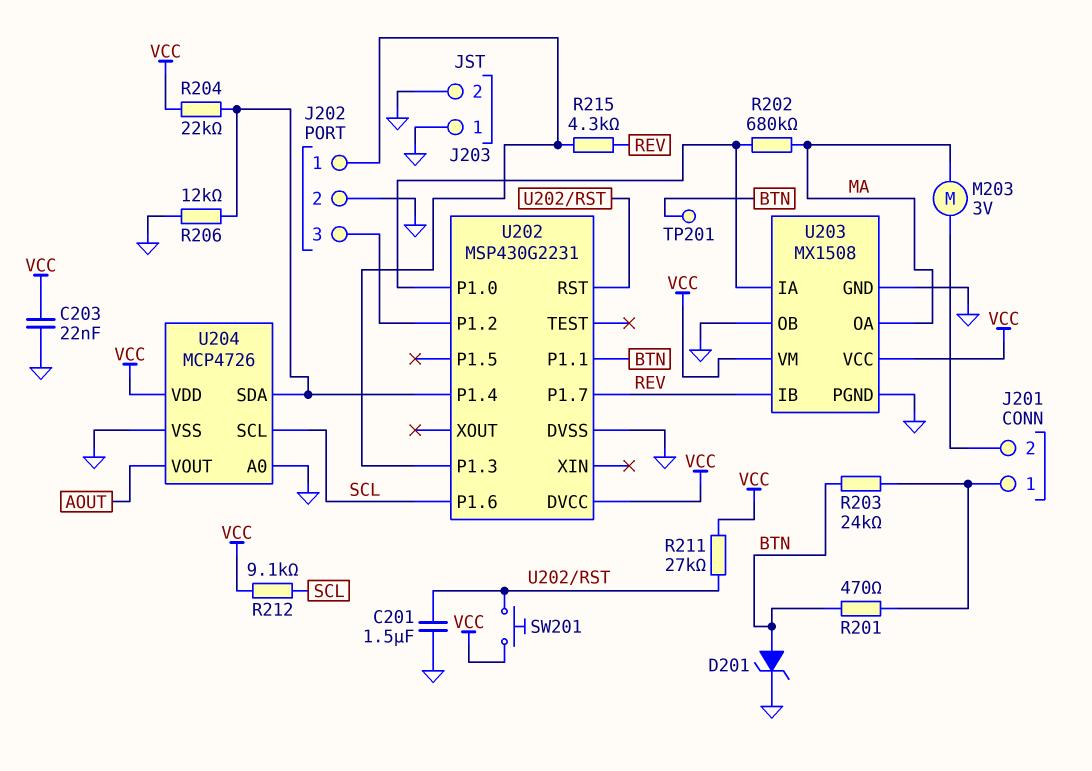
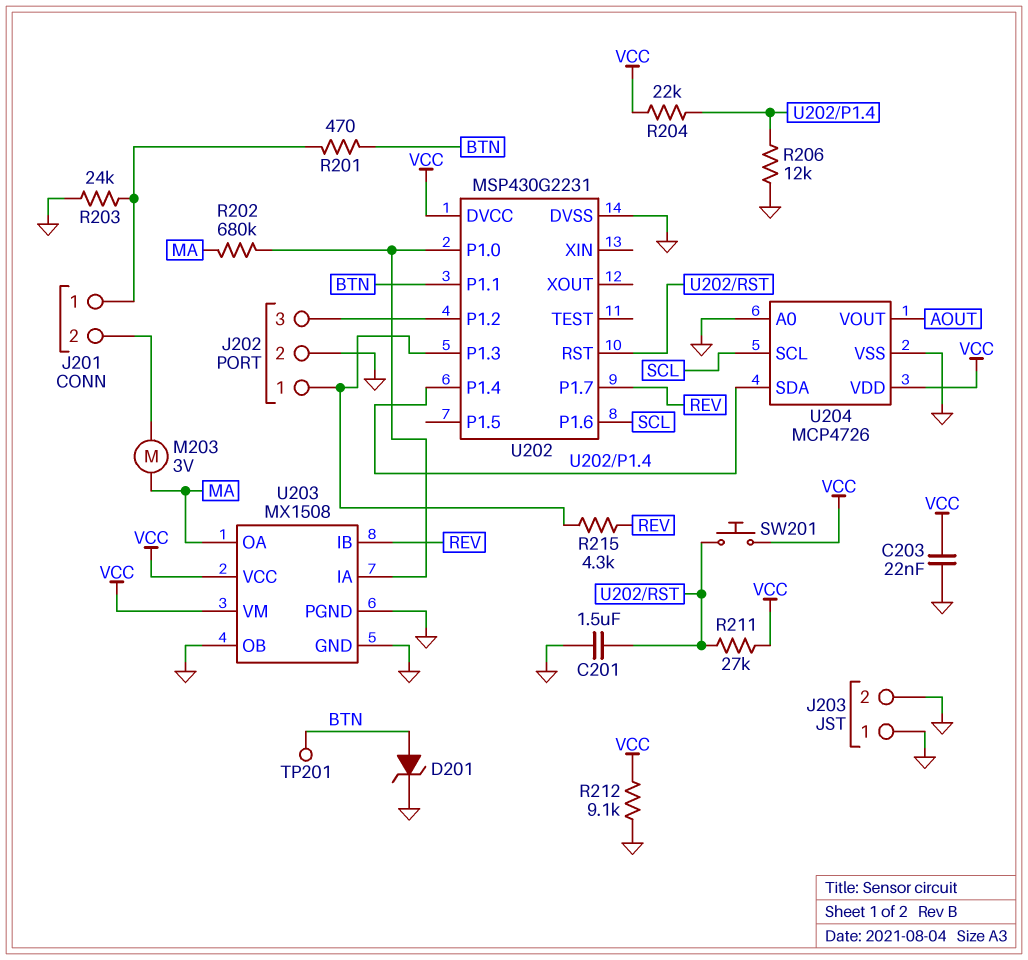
R203: 24k (BTN, J201/1) -> 24k (GND, J201/1)
R212: 9.1k (SCL, VCC) -> 9.1k (GND, VCC)

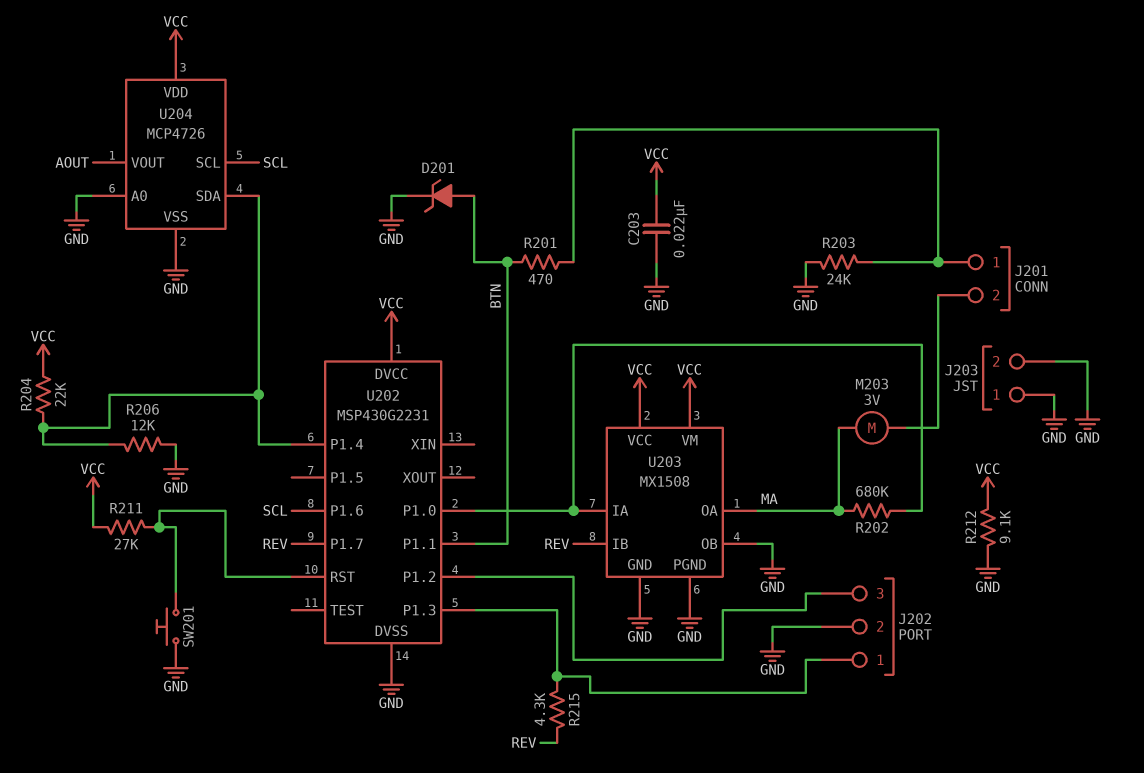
C201: 1.5uF (GND, U202/RST) -> none
SW201: button (U202/RST, VCC) -> button (GND, U202/RST)
TP201: test point (BTN) -> none

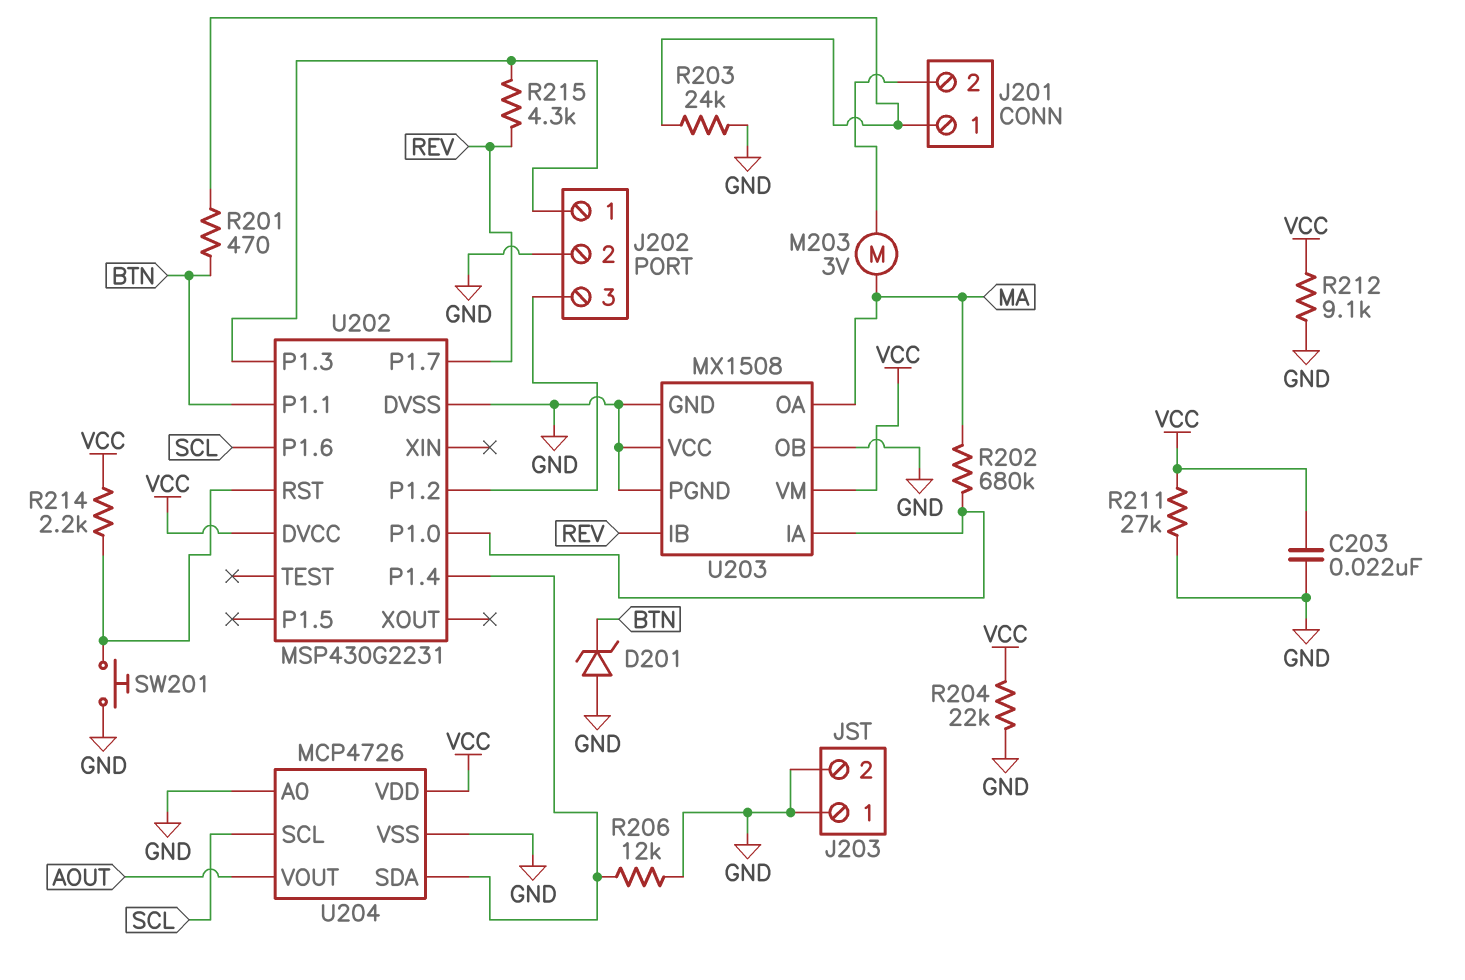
D201: zener (A BTN, K GND) -> zener (A GND, K BTN)
R204: 22k (U202/P1.4, VCC) -> 22k (GND, VCC)
R211: 27k (U202/RST, VCC) -> 27k (GND, VCC)
R214: none -> 2.2k (U202/RST, VCC)
U203 pin VCC: VCC -> GND

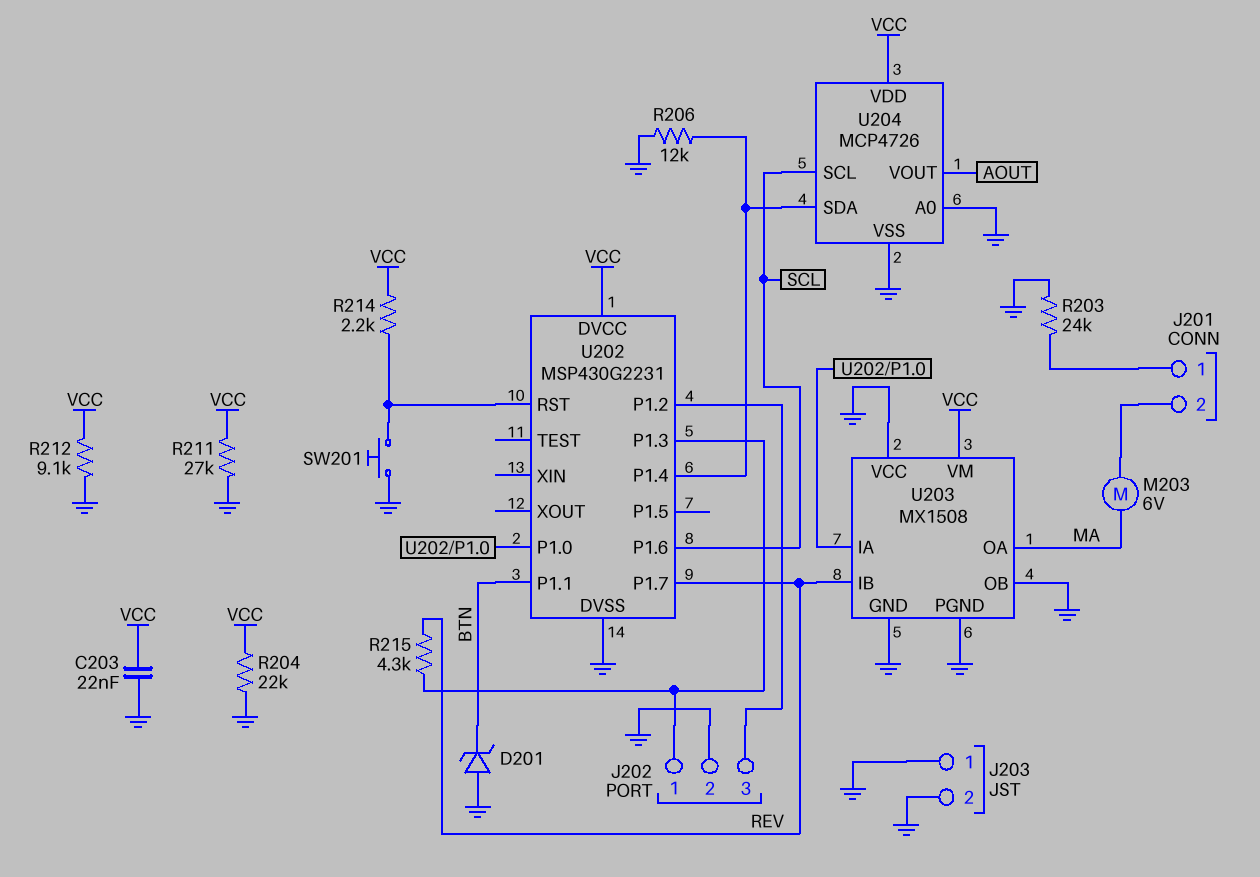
M203: motor 3V (J201/2, MA) -> motor 6V (J201/2, MA)
R201: 470 (BTN, J201/1) -> none
R202: 680k (MA, U202/P1.0) -> none

